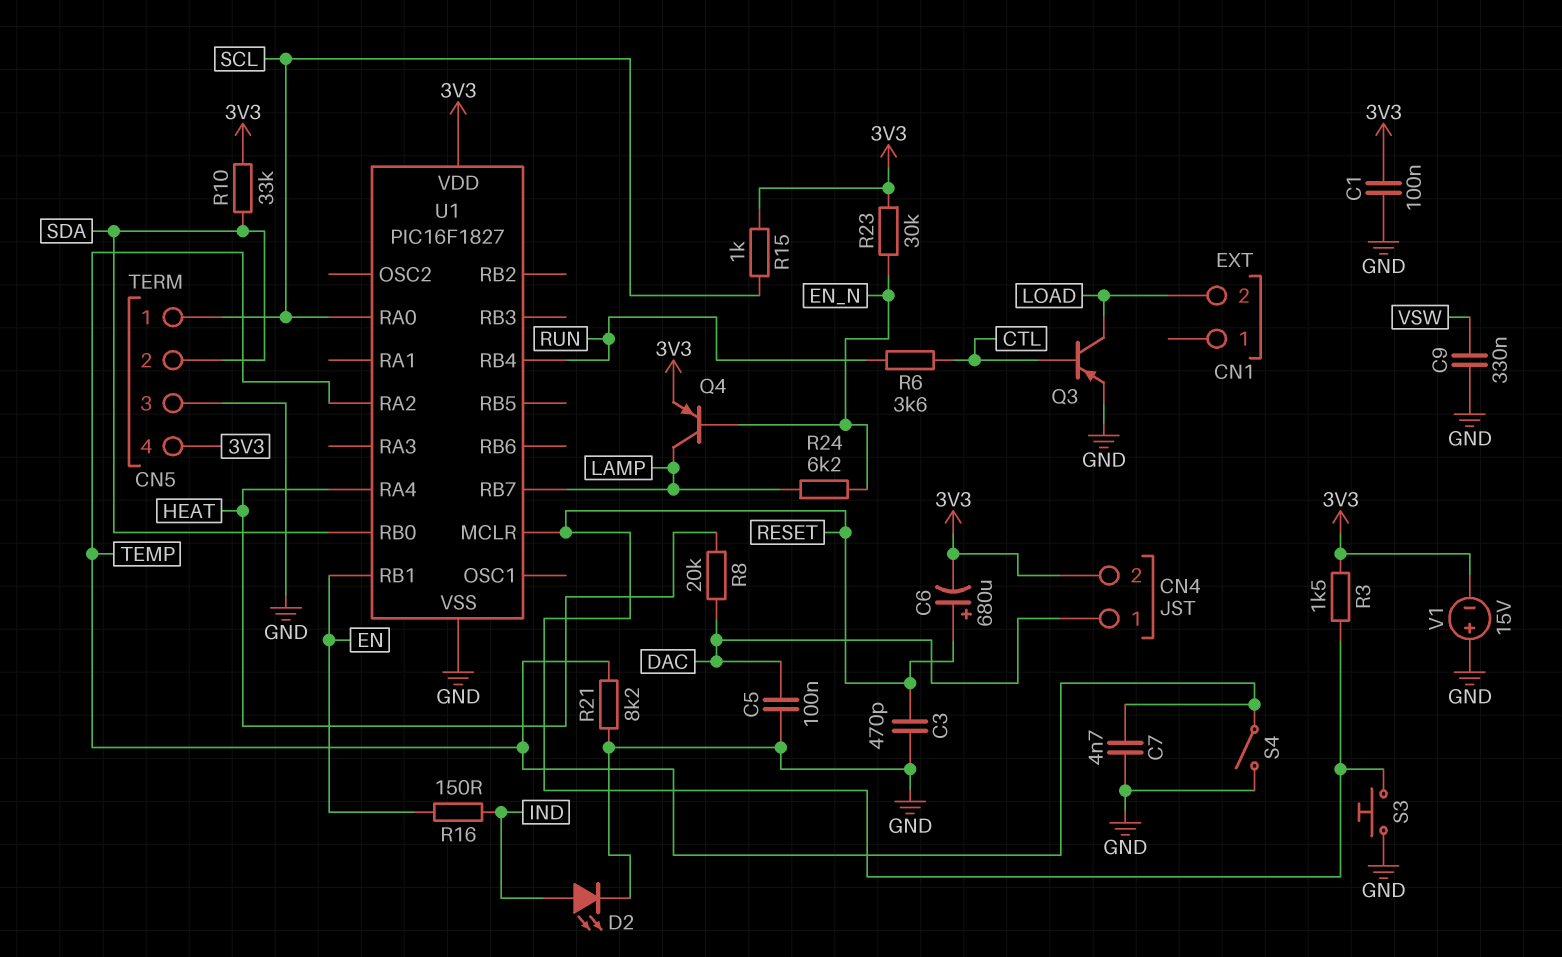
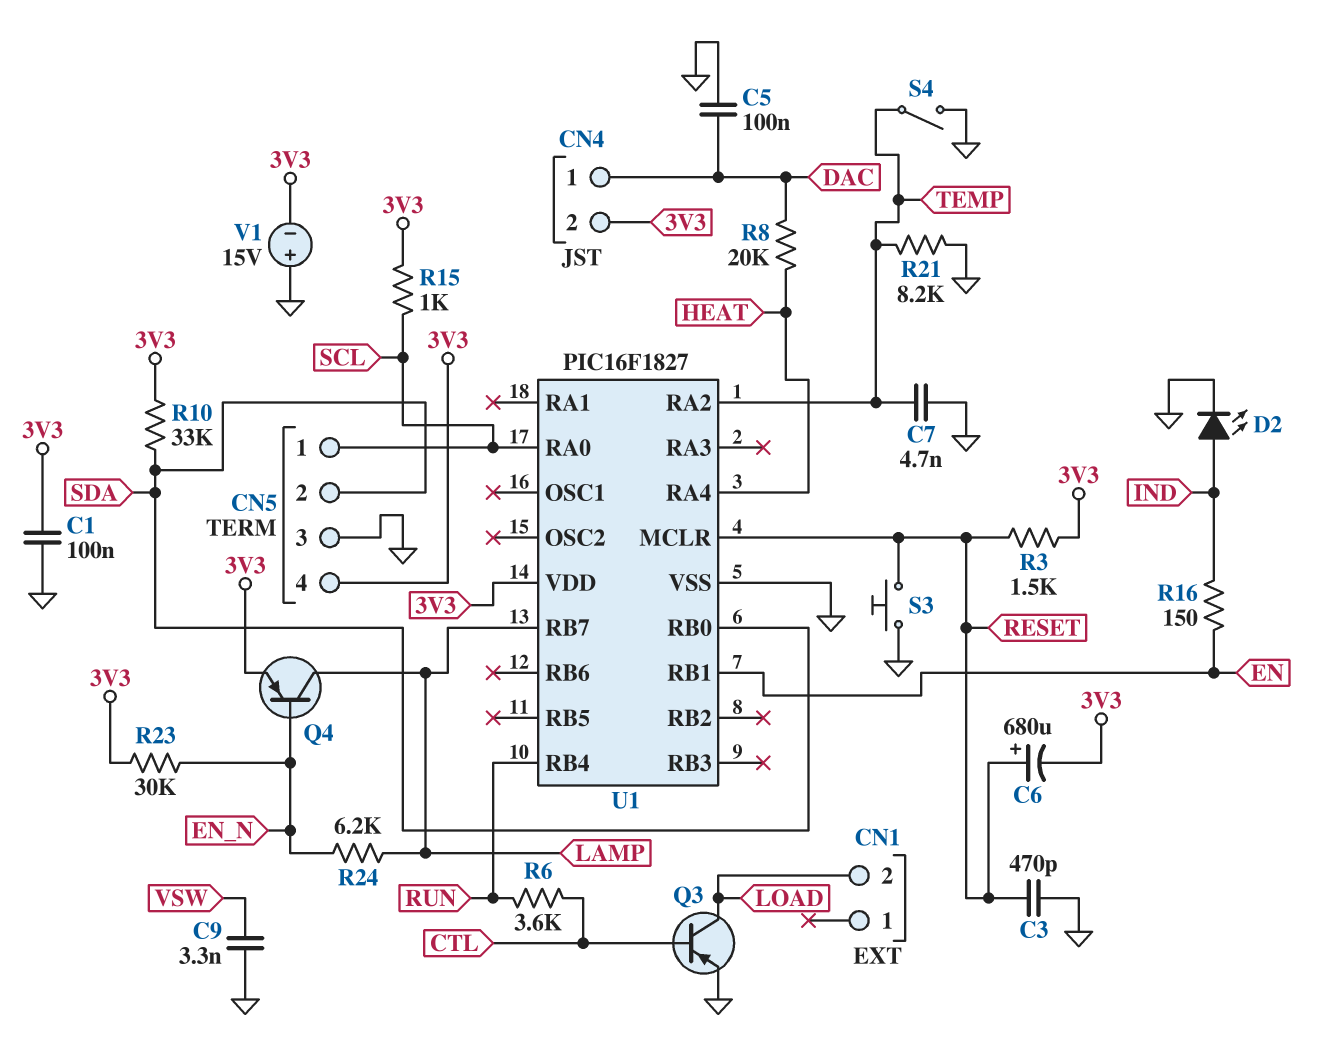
C9: 330nF (GND, VSW) -> 3.3nF (GND, VSW)

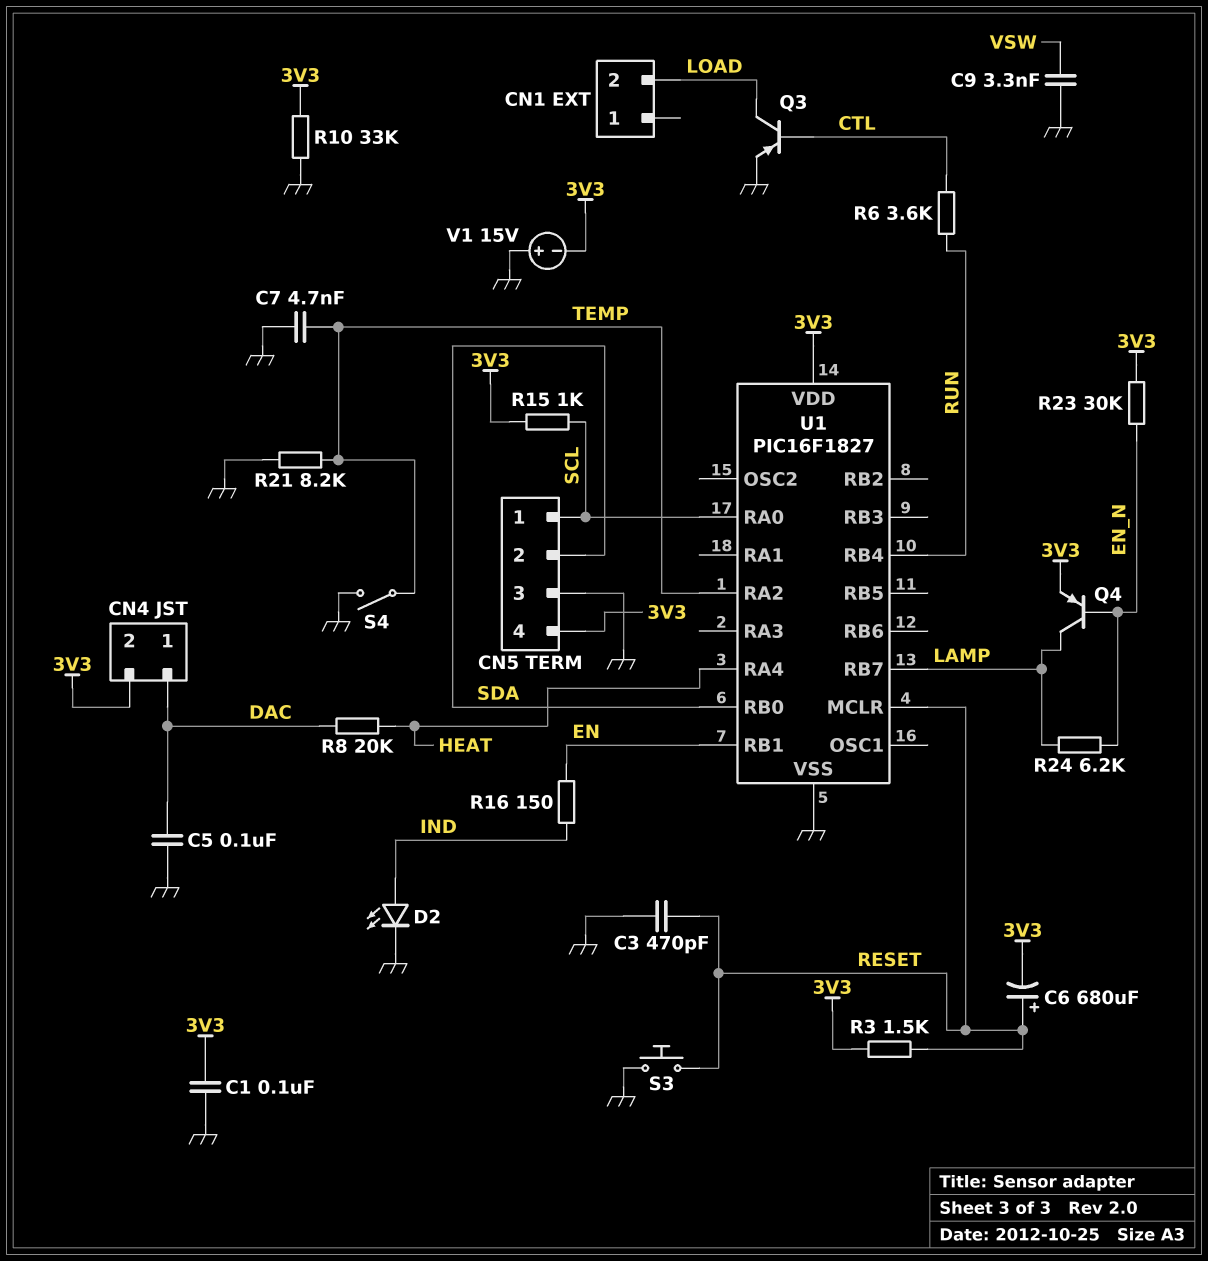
R10: 33k (3V3, SDA) -> 33k (3V3, GND)

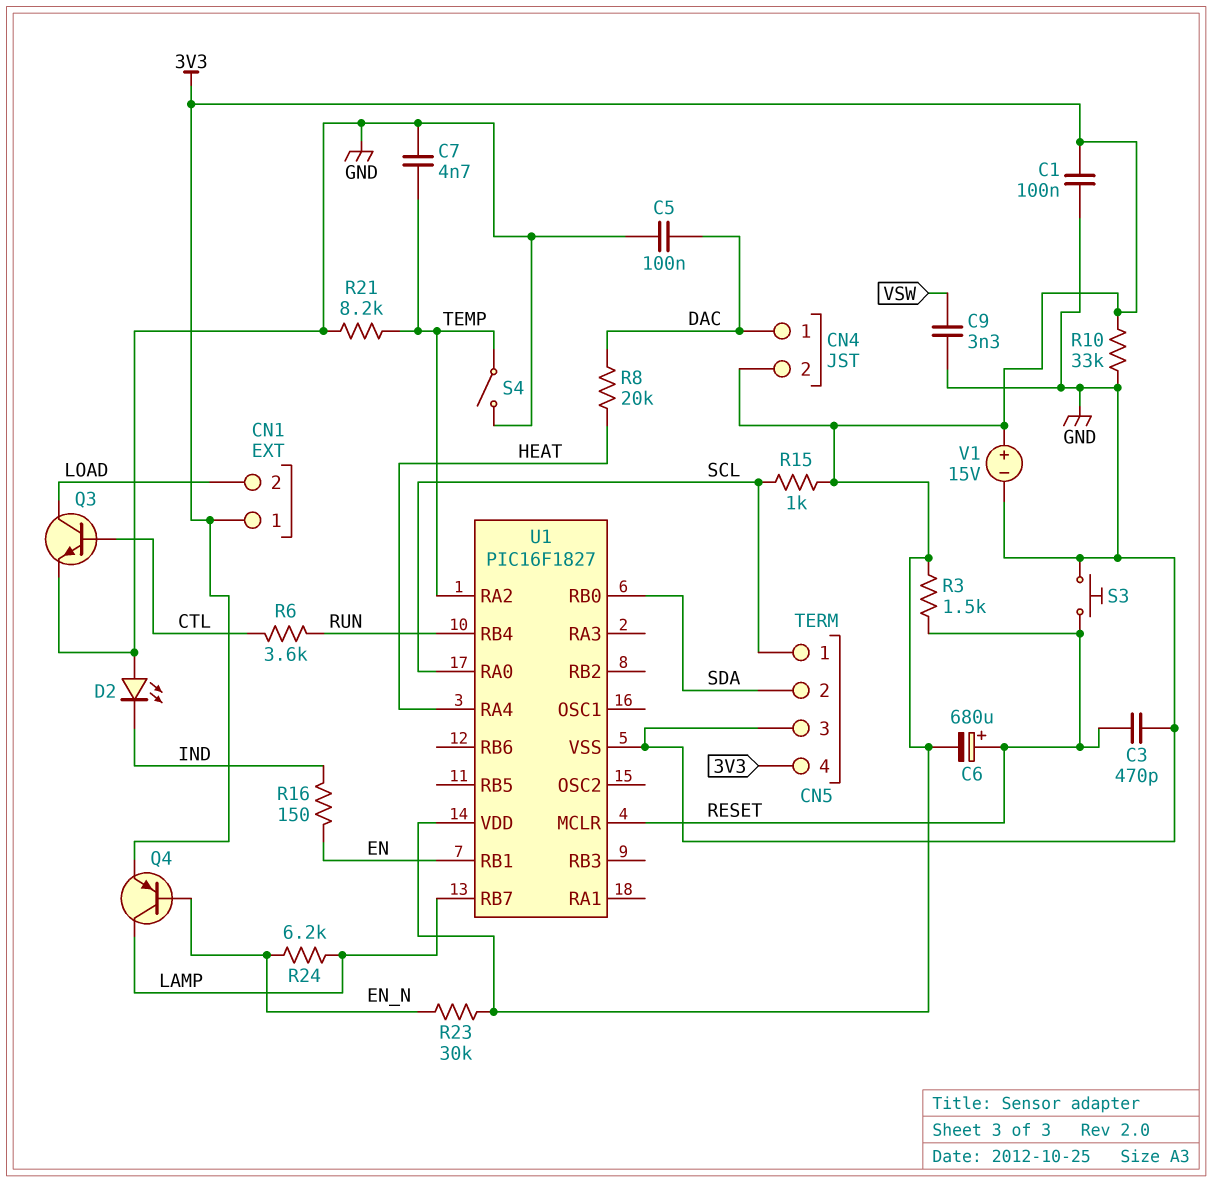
CN1 pin 1: none -> 3V3
D2: LED (A IND, K GND) -> LED (A GND, K IND)
Q3: PNP (B CTL, C LOAD, E GND) -> NPN (B CTL, C LOAD, E GND)
V1: 15V (plus GND, minus 3V3) -> 15V (plus 3V3, minus GND)

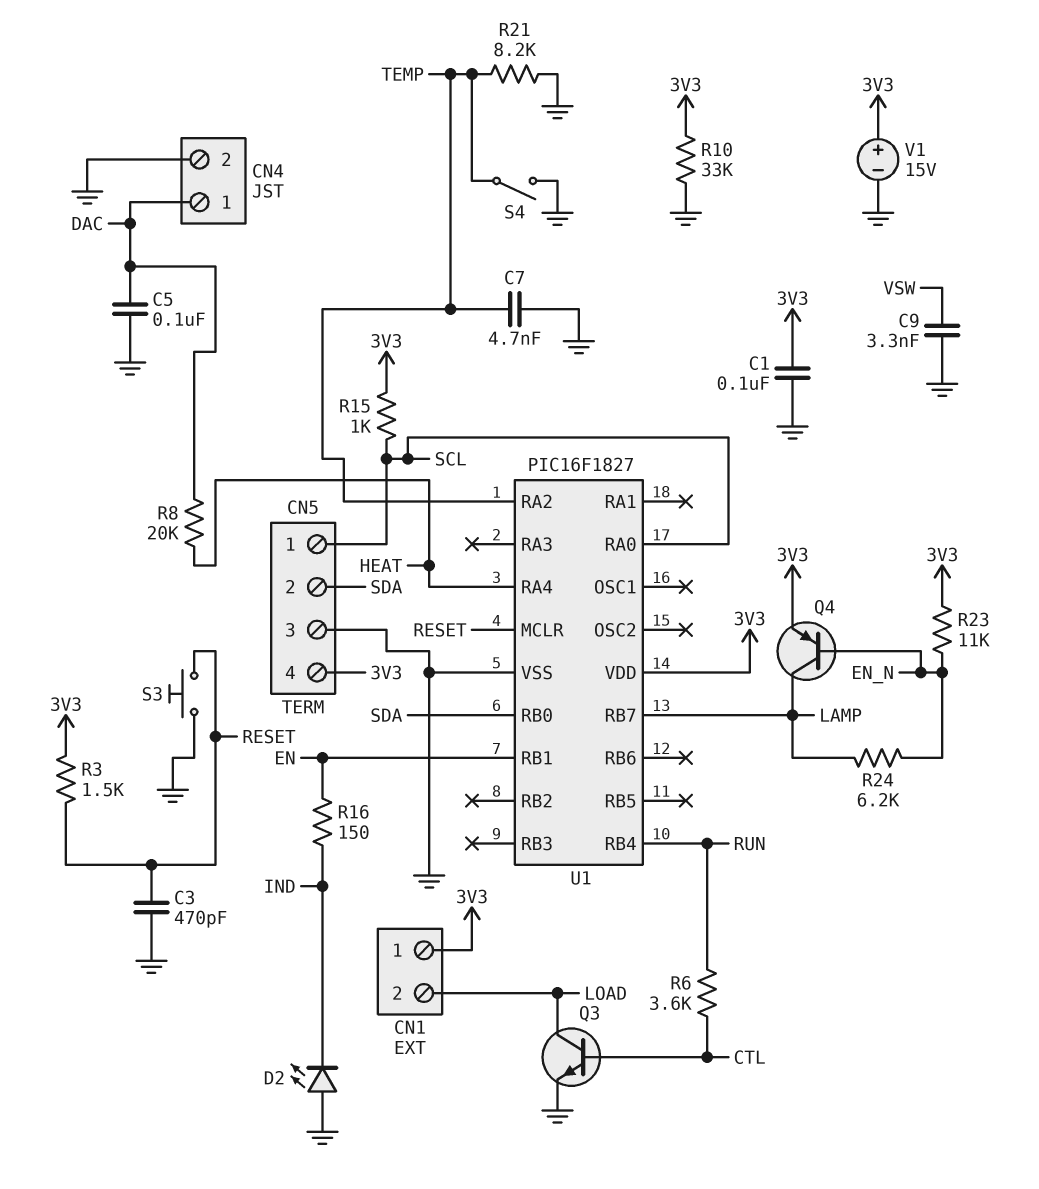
C6: 680uF (plus RESET, minus 3V3) -> none
CN4 pin 2: 3V3 -> GND
R23: 30k (3V3, EN_N) -> 11k (3V3, EN_N)

